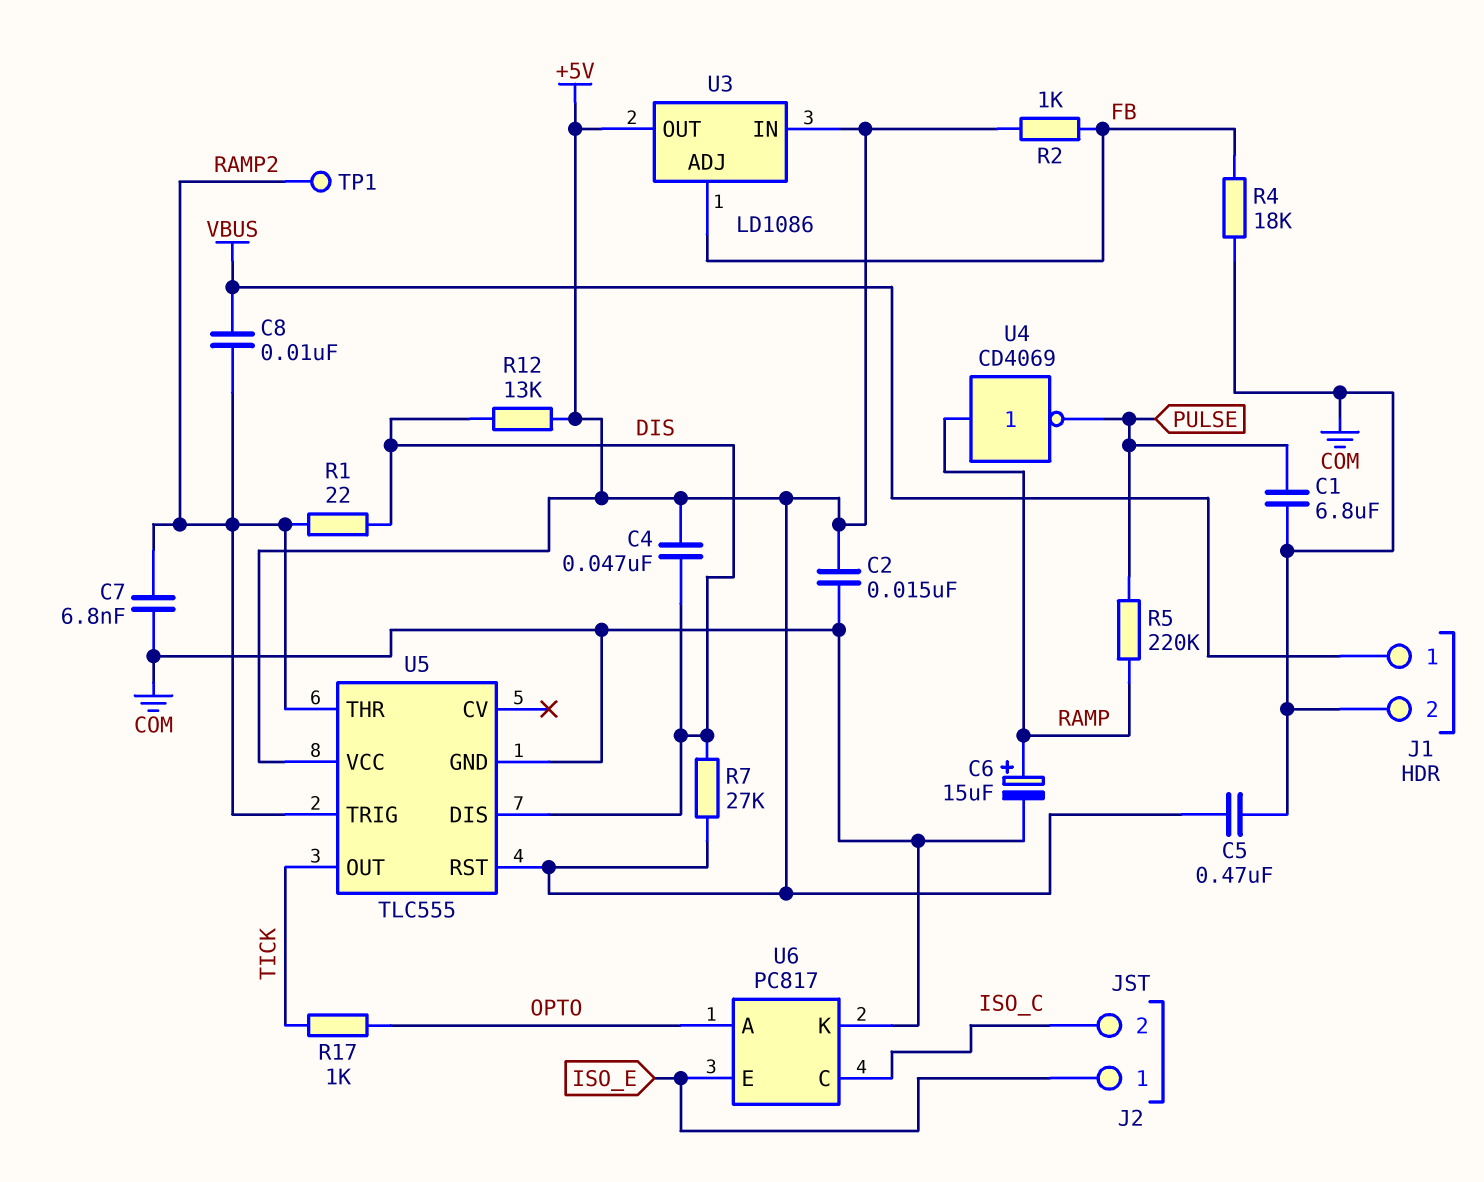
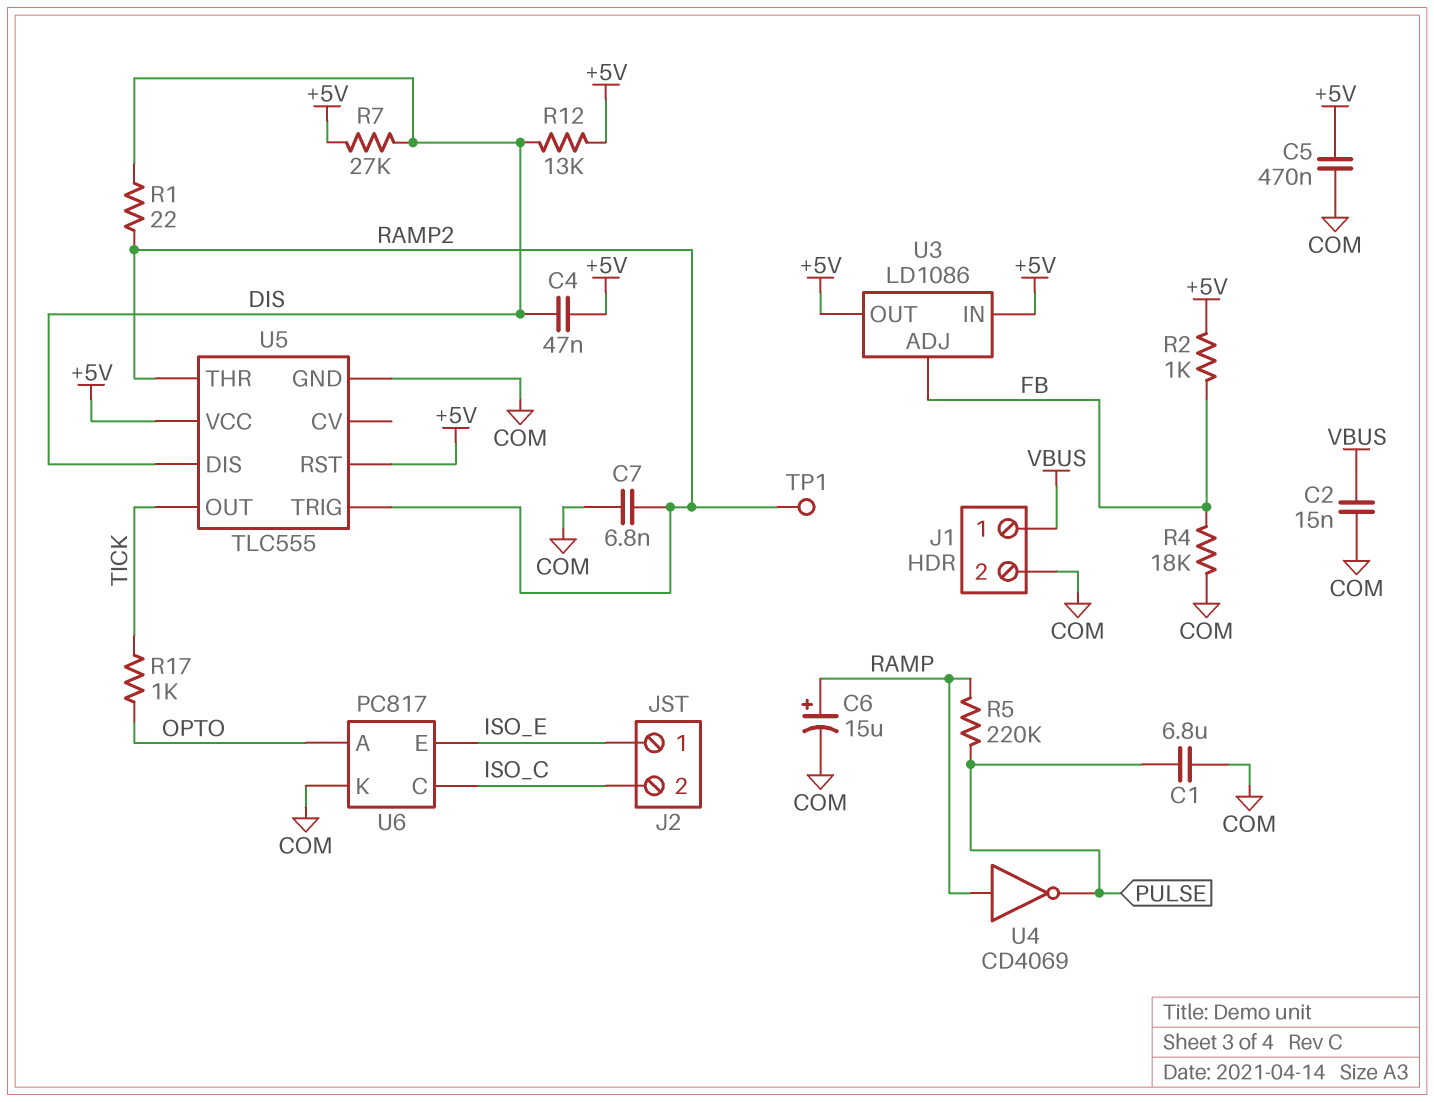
C2: 15nF (+5V, COM) -> 15nF (COM, VBUS)
C8: 10nF (RAMP2, VBUS) -> none

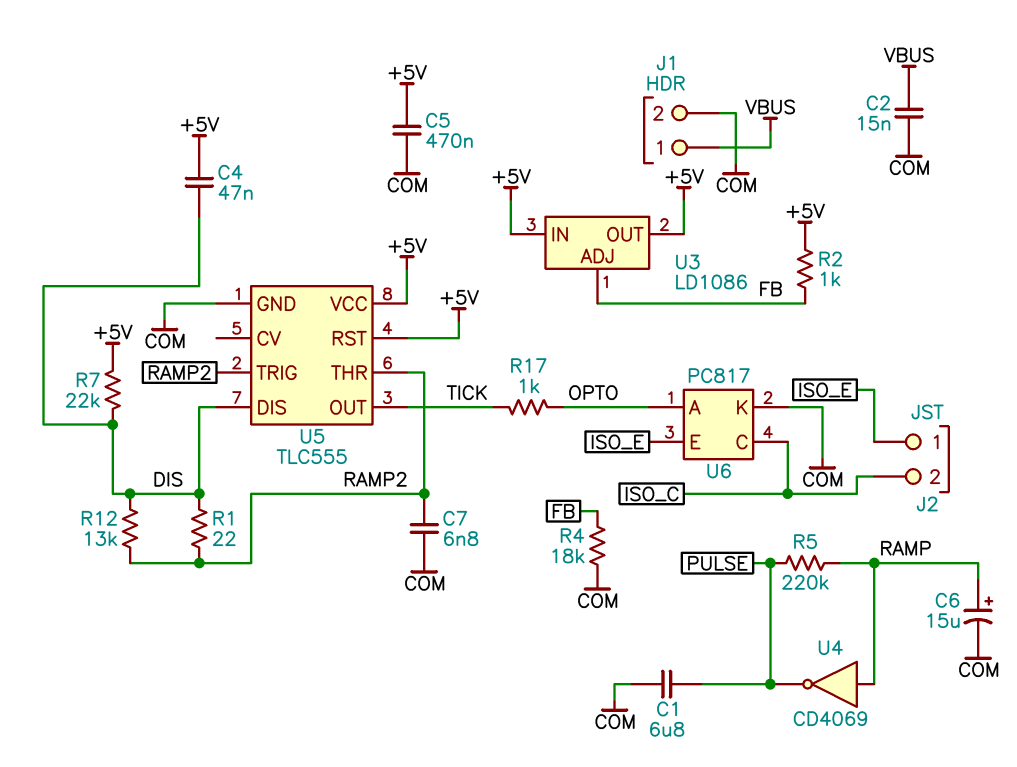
R7: 27k (+5V, DIS) -> 22k (+5V, DIS)
R12: 13k (+5V, DIS) -> 13k (DIS, RAMP2)
TP1: test point (RAMP2) -> none

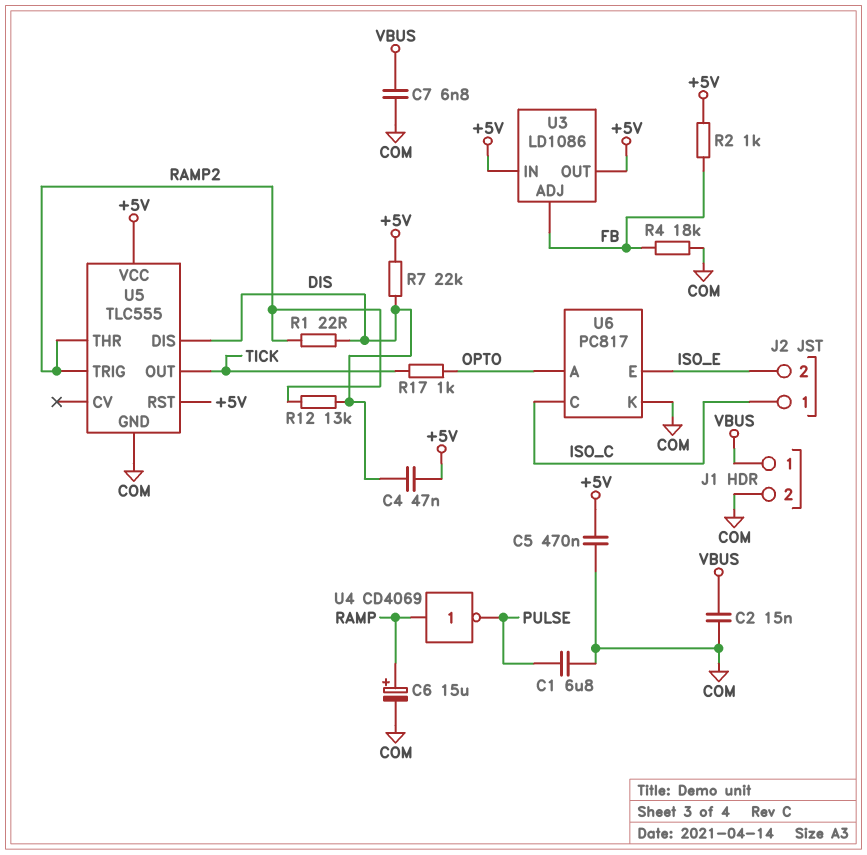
C7: 6.8nF (COM, RAMP2) -> 6.8nF (COM, VBUS)
J2 pin 1: ISO_E -> ISO_C
J2 pin 2: ISO_C -> ISO_E
R5: 220k (PULSE, RAMP) -> none

